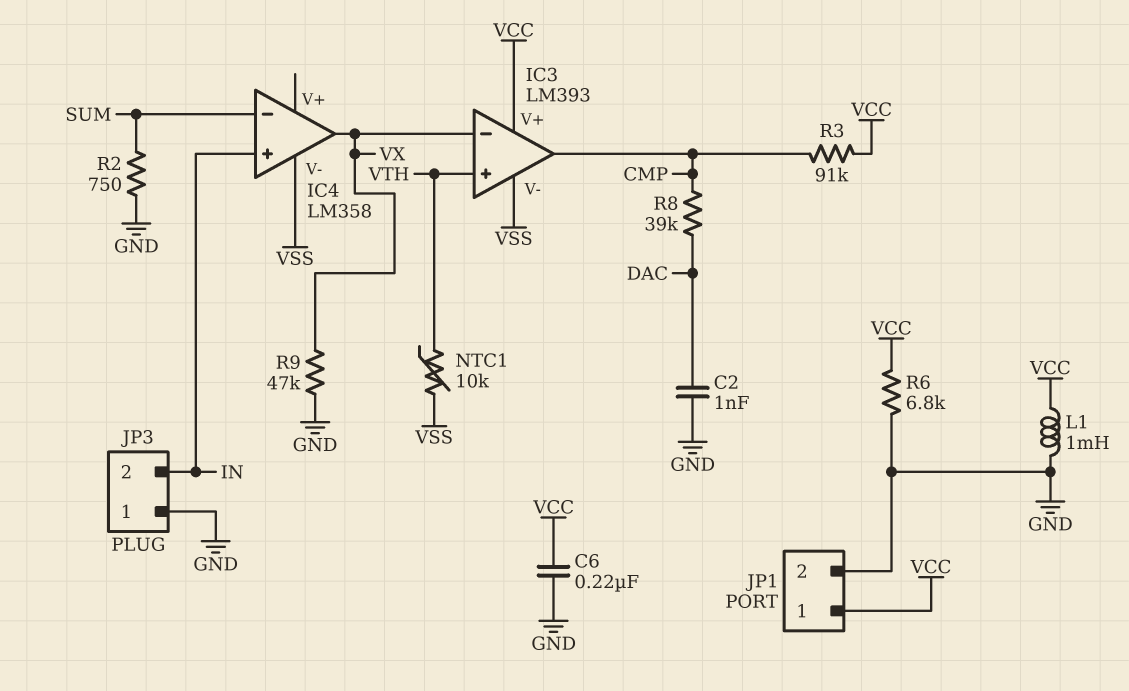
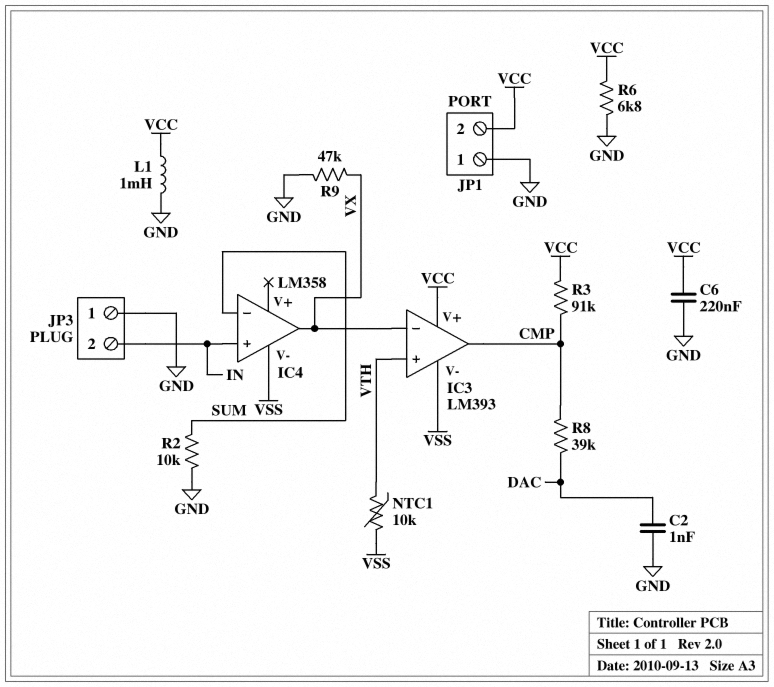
JP1 pin 1: VCC -> GND
JP1 pin 2: GND -> VCC
R2: 750 (GND, SUM) -> 10k (GND, SUM)

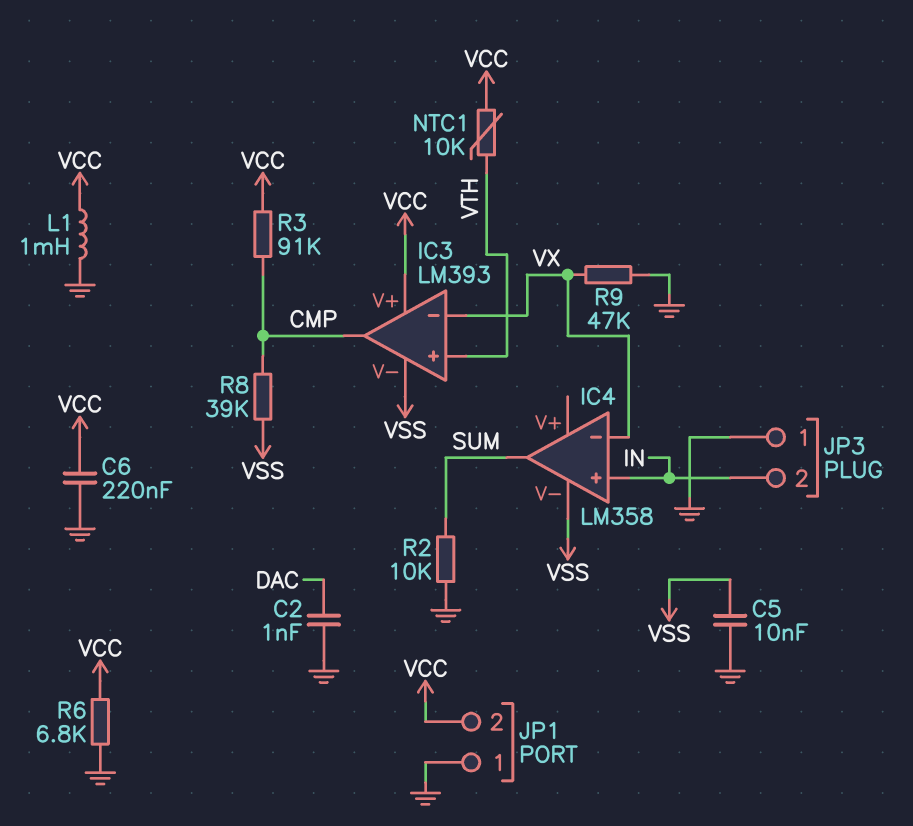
C5: none -> 10nF (GND, VSS)
IC4 pin in-: SUM -> VX
IC4 pin out: VX -> SUM
NTC1: 10k (VSS, VTH) -> 10k (VCC, VTH)
R8: 39k (CMP, DAC) -> 39k (CMP, VSS)

